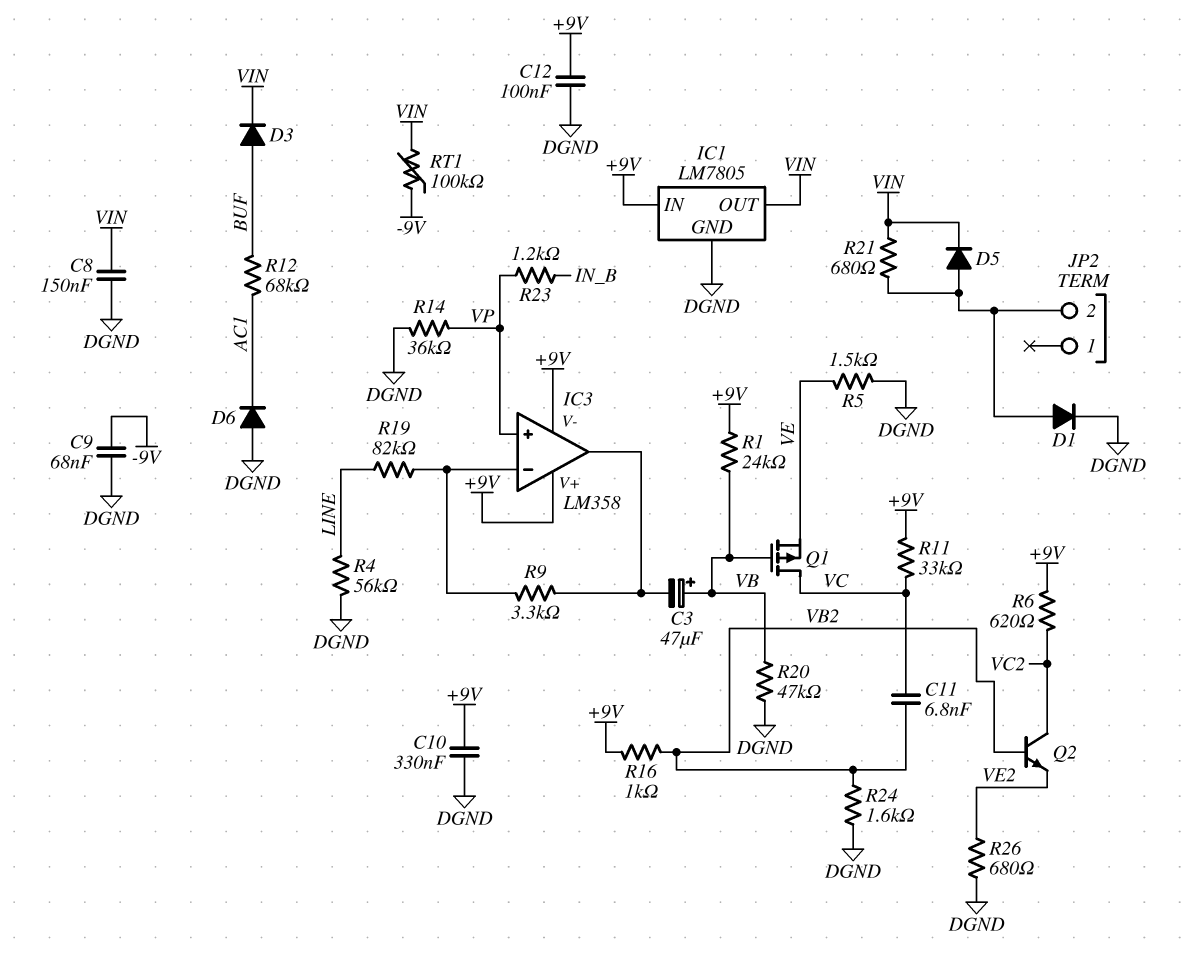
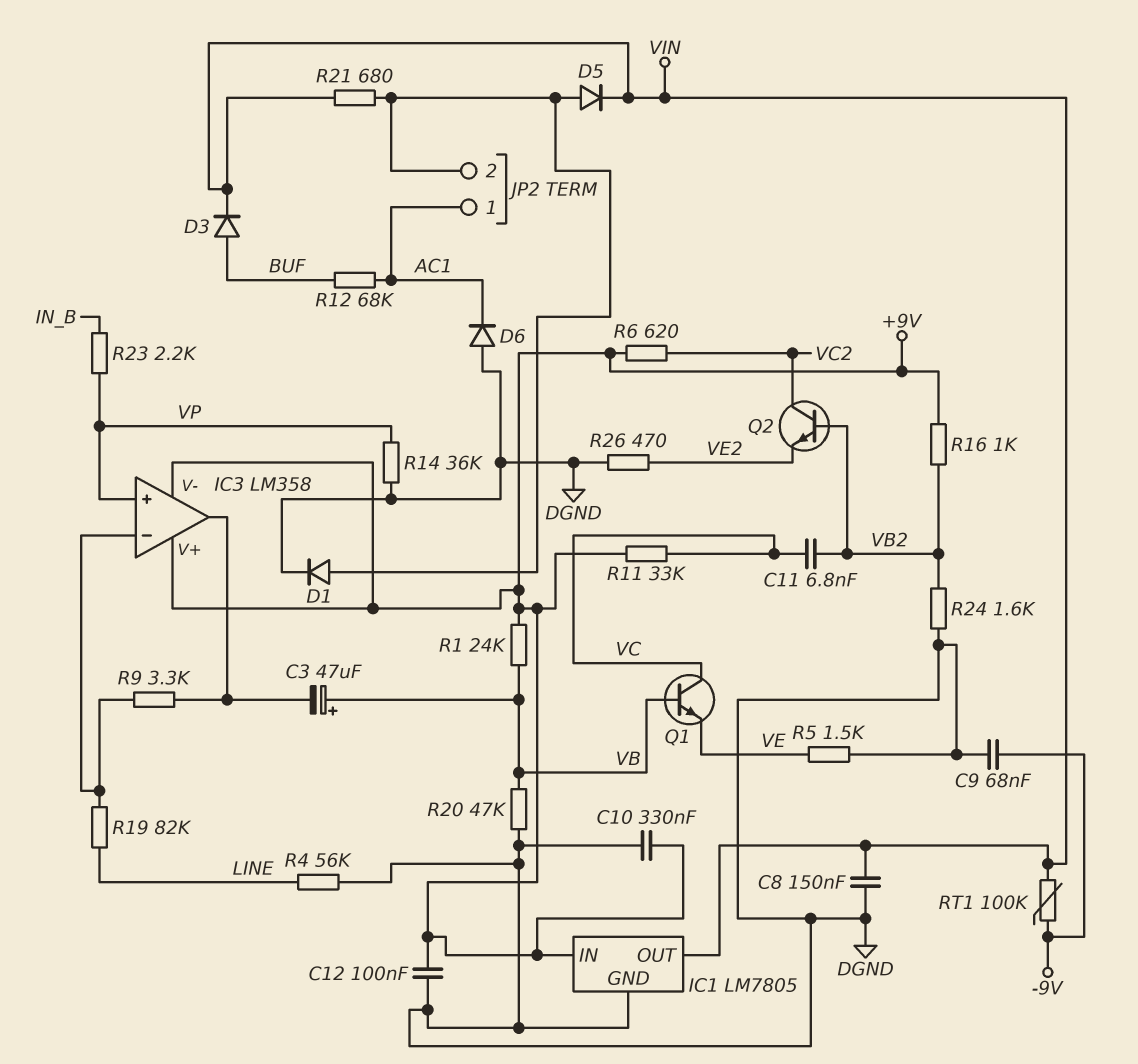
JP2 pin 1: none -> AC1
Q1: PMOS (G VB, D VC, S VE) -> NPN (B VB, C VC, E VE)
R23: 1.2k (IN_B, VP) -> 2.2k (IN_B, VP)
R26: 680 (DGND, VE2) -> 470 (DGND, VE2)

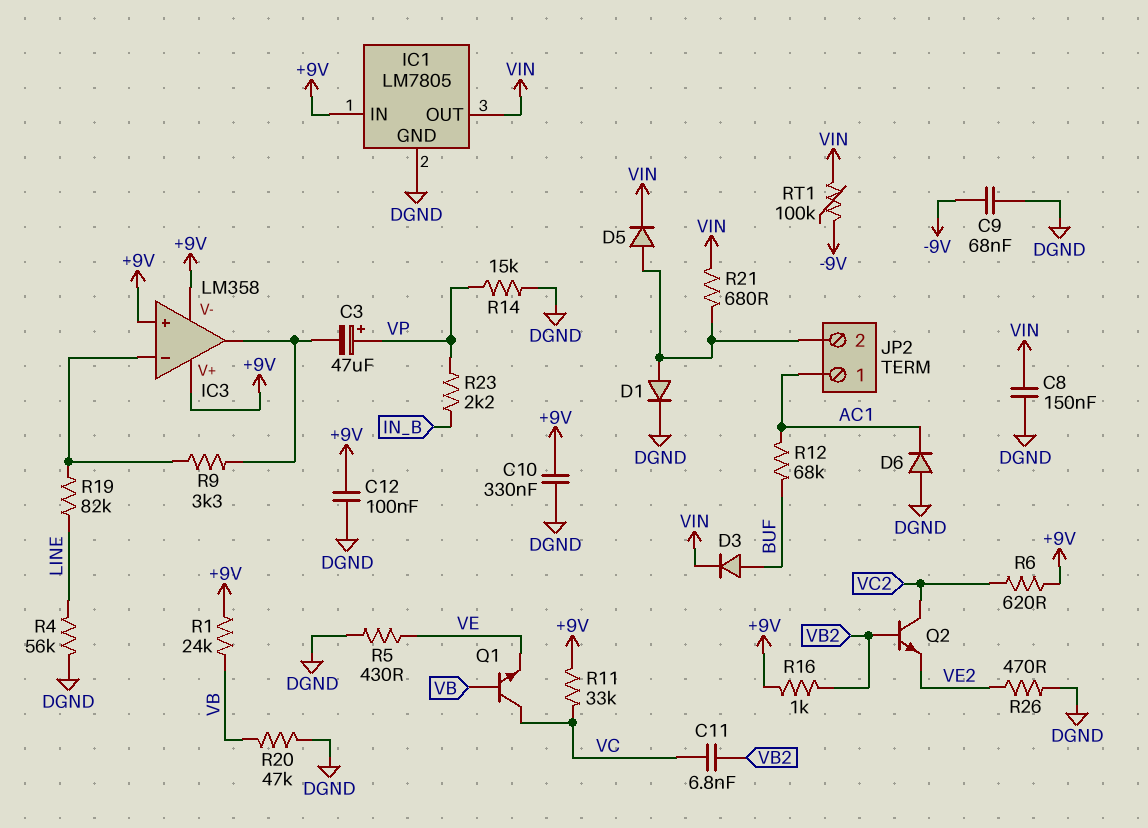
C3: 47uF (plus VB, minus IC3/out) -> 47uF (plus VP, minus IC3/out)
IC3 pin in+: VP -> +9V
R5: 1.5k (DGND, VE) -> 430 (DGND, VE)
R14: 36k (DGND, VP) -> 15k (DGND, VP)
R24: 1.6k (DGND, VB2) -> none

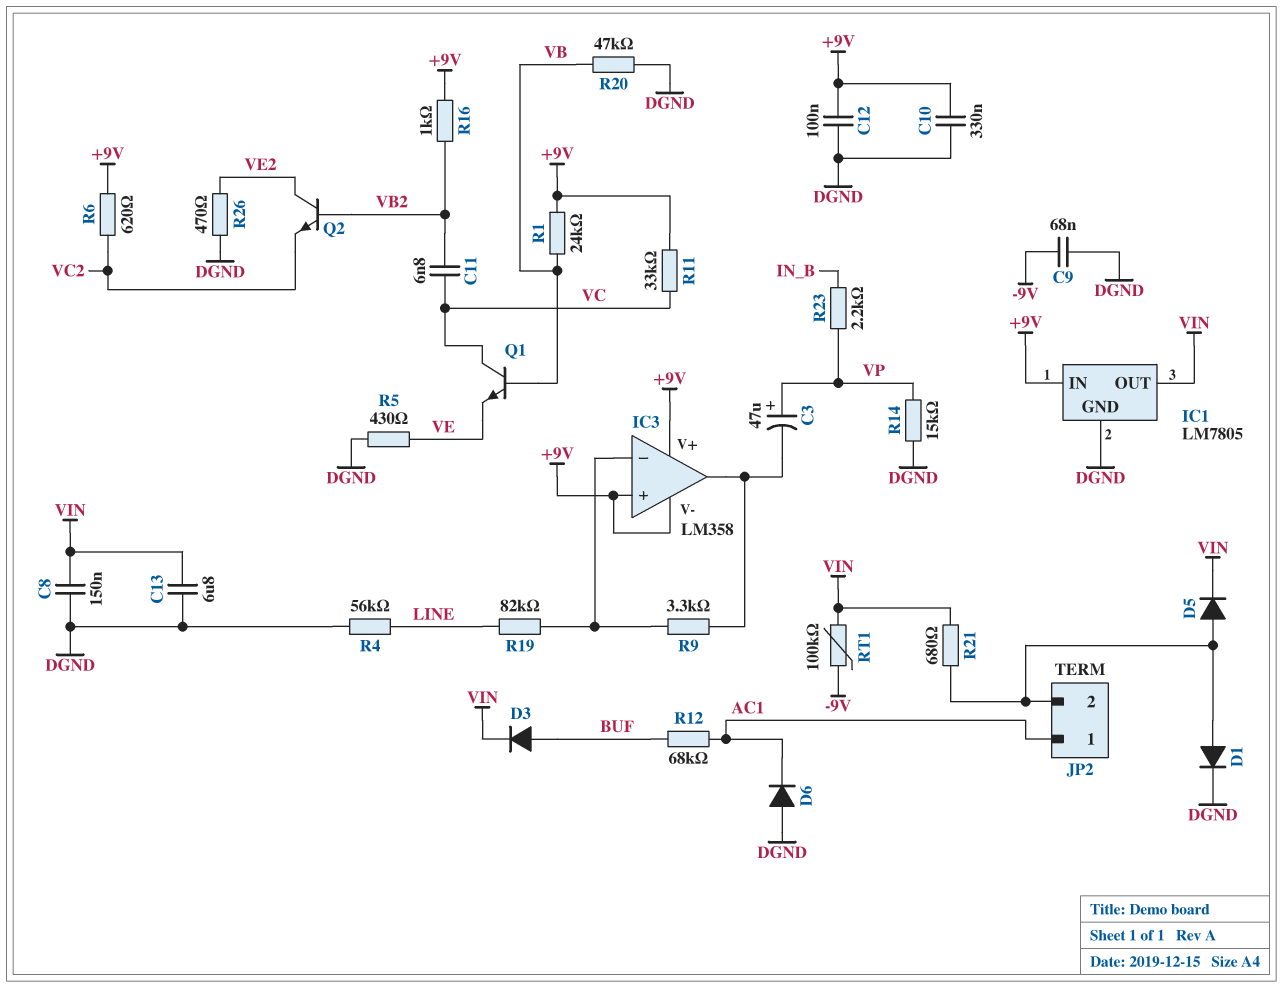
C13: none -> 6.8uF (DGND, VIN)
Q2: NPN (B VB2, C VC2, E VE2) -> NPN (B VB2, C VE2, E VC2)

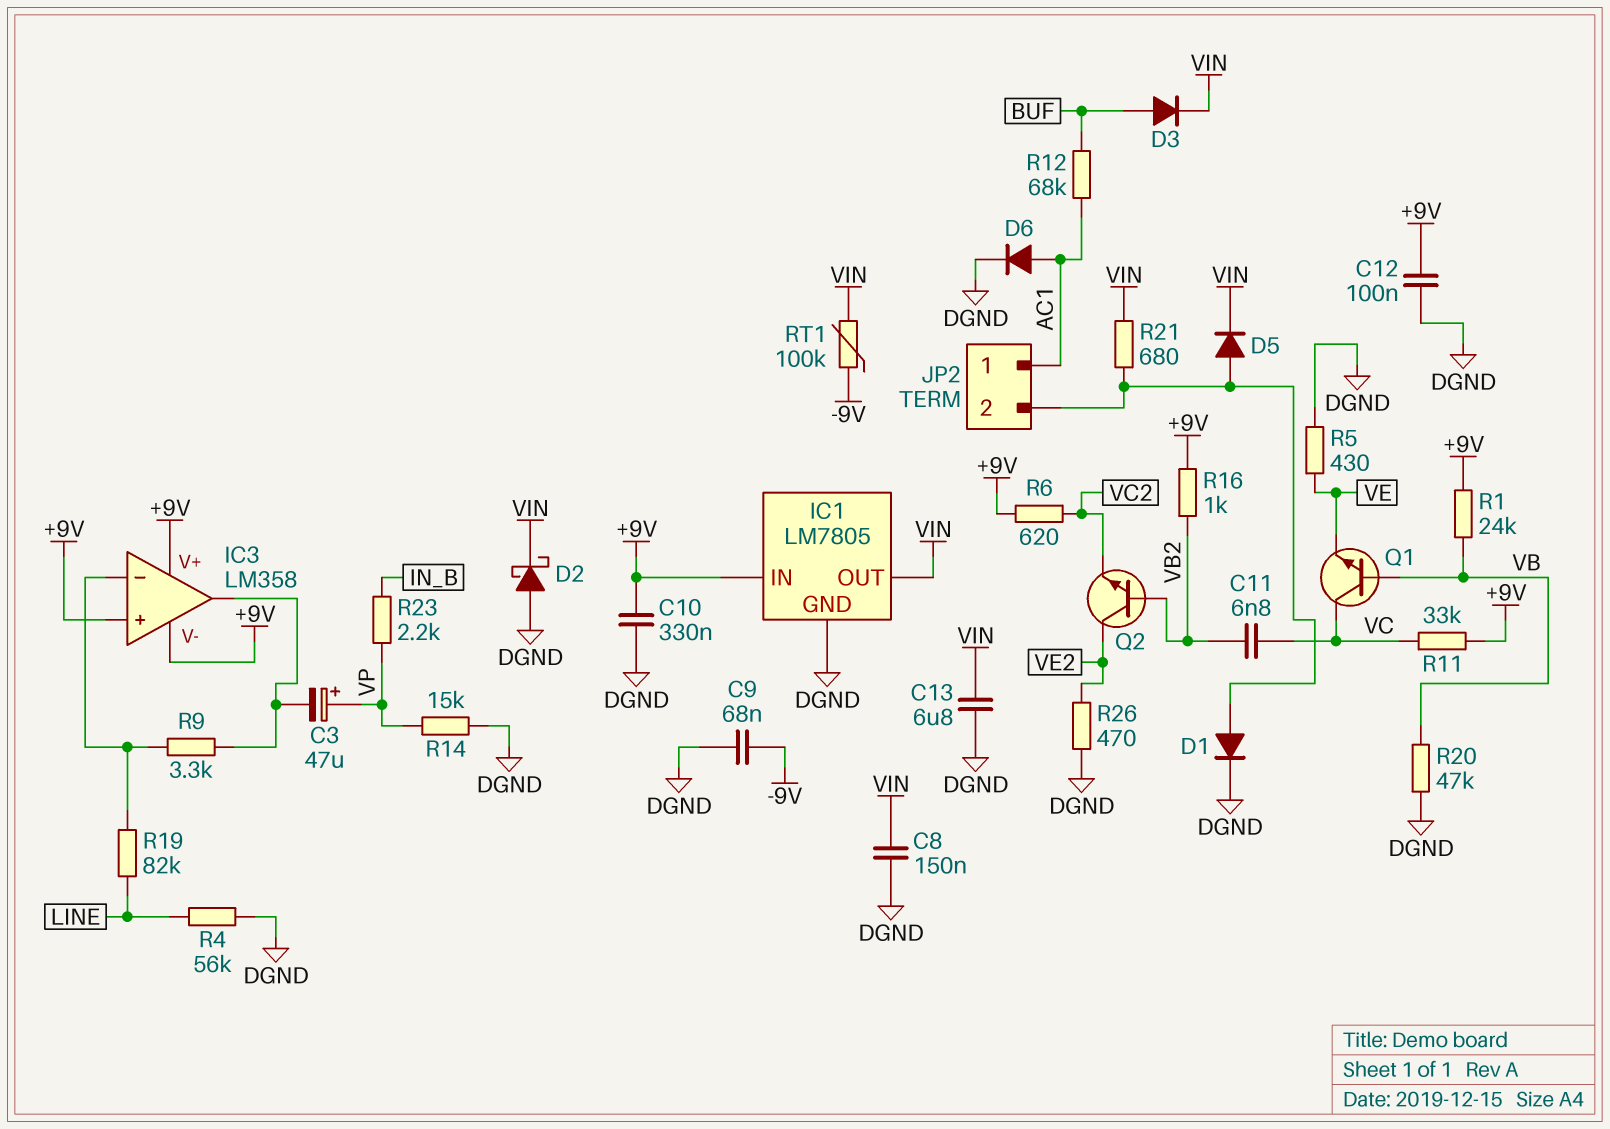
D2: none -> schottky (A DGND, K VIN)
D6: diode (A DGND, K AC1) -> diode (A AC1, K DGND)

